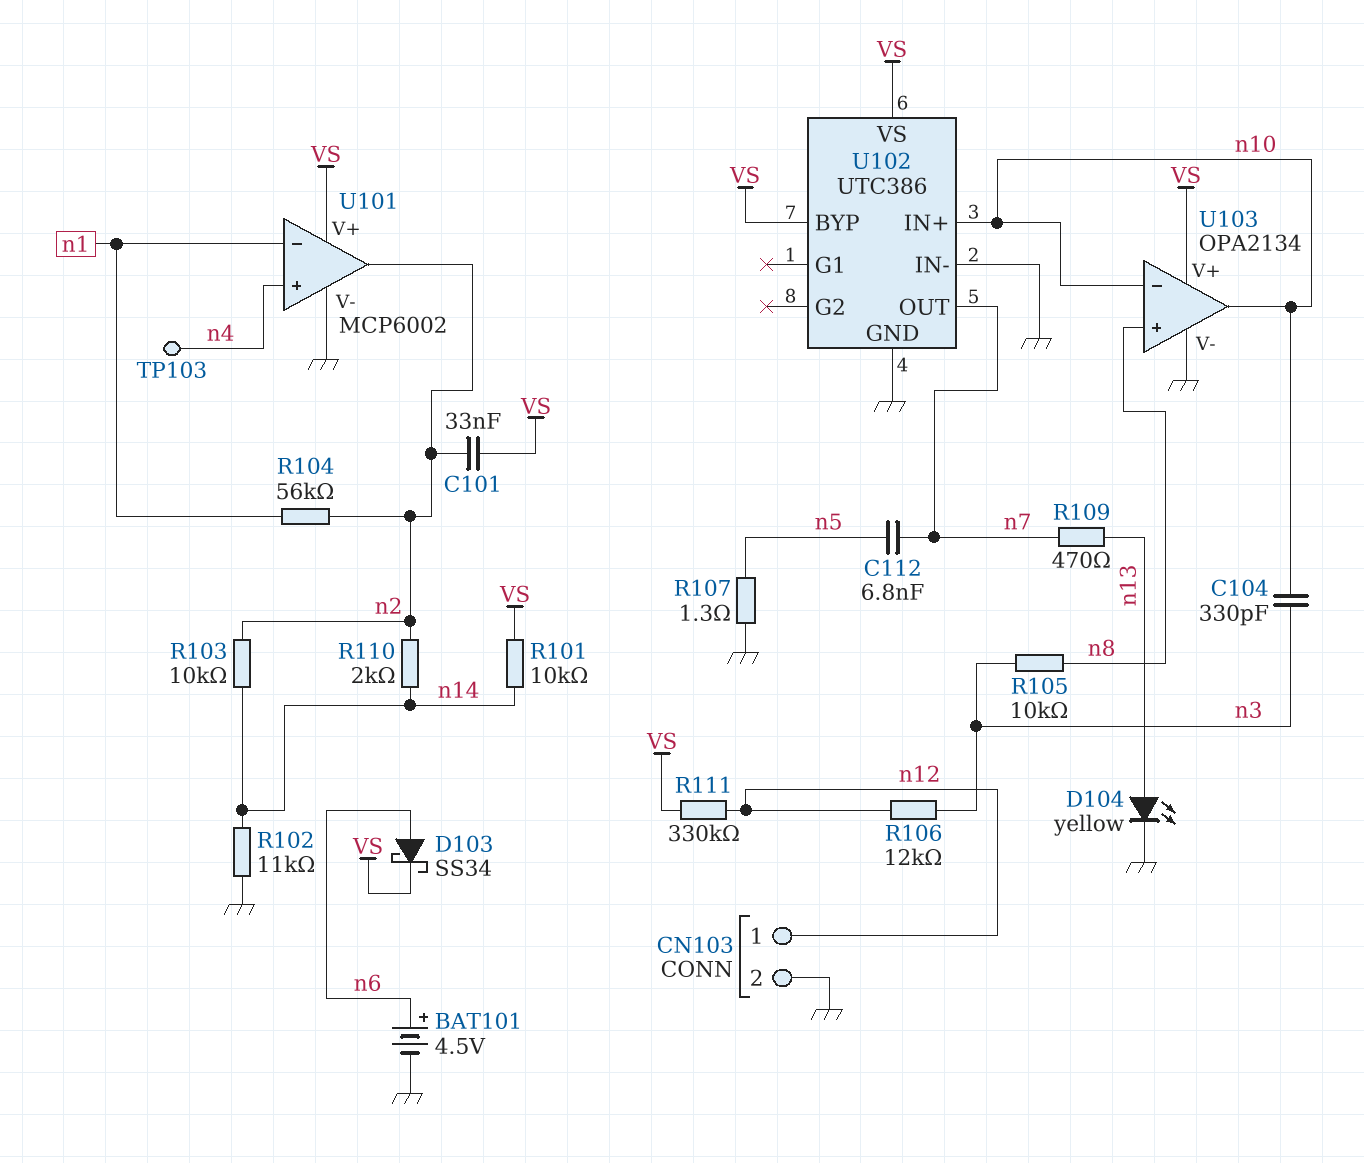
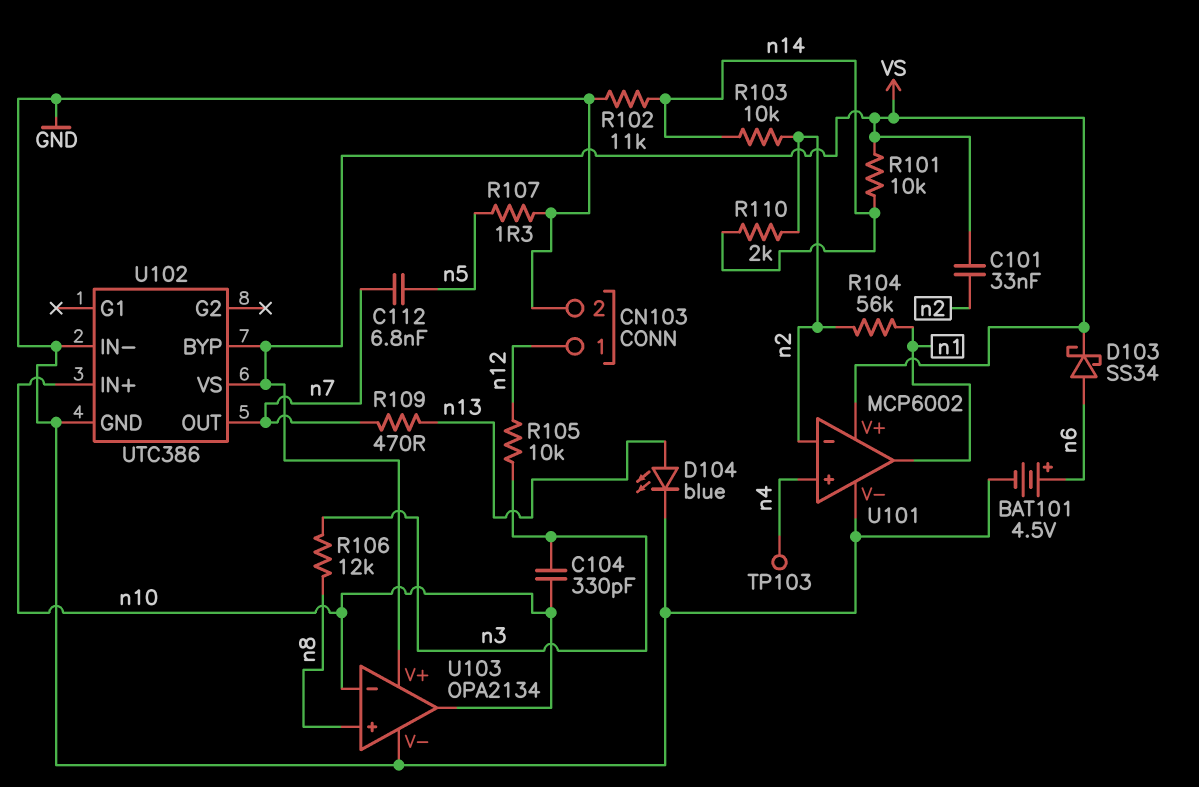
D104: LED yellow (A n13, K GND) -> LED blue (A n13, K GND)
R105: 10k (n3, n8) -> 10k (n3, n12)
R106: 12k (n3, n12) -> 12k (n3, n8)
R111: 330k (VS, n12) -> none
U101 pin in-: n1 -> n2
U101 pin out: n2 -> n1

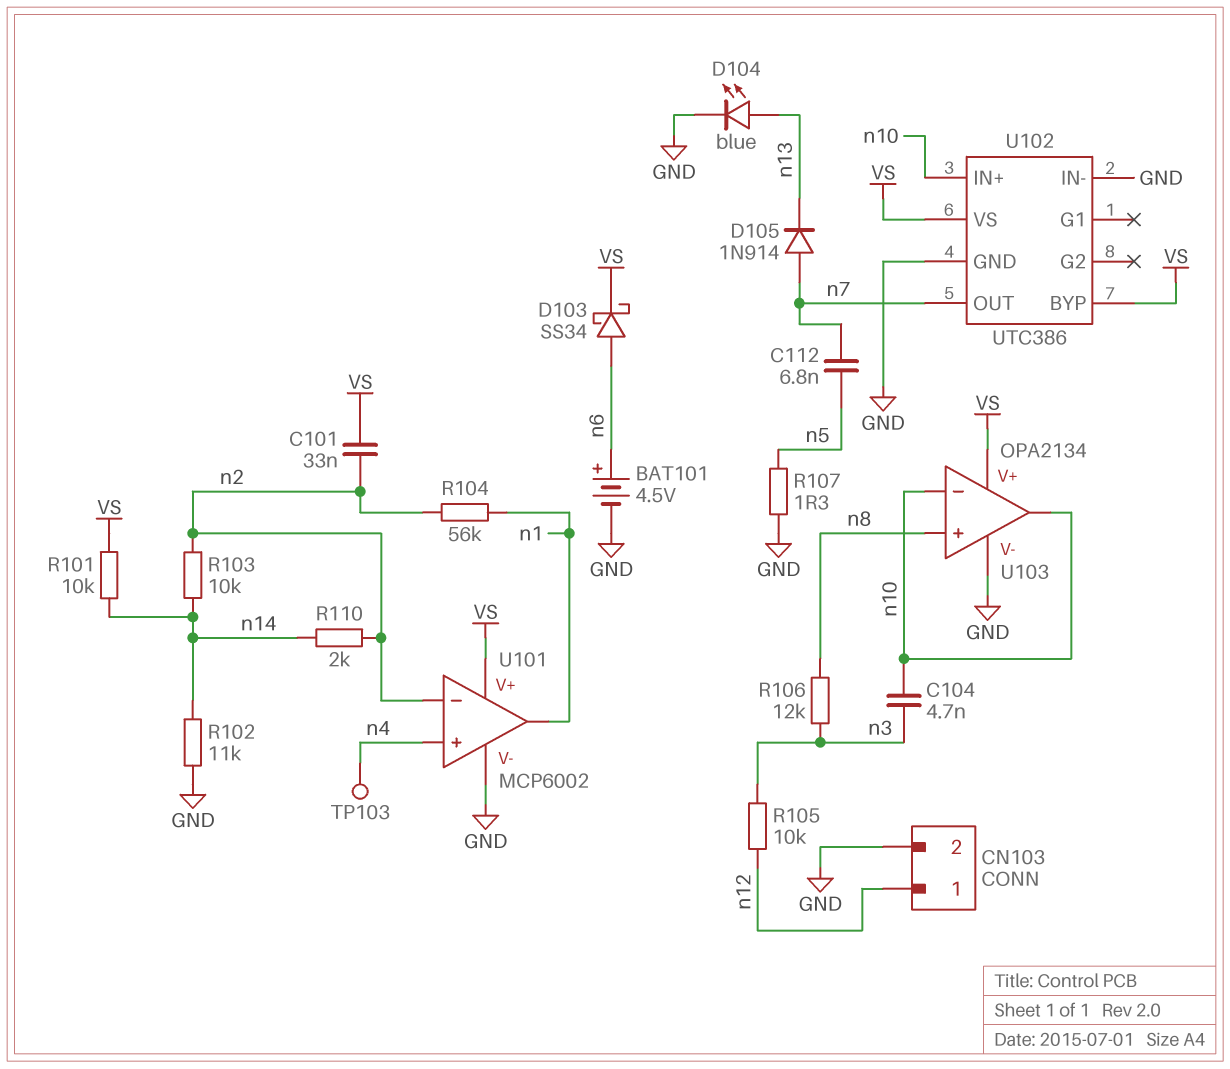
C104: 330pF (n3, n10) -> 4.7nF (n3, n10)
D105: none -> diode 1N914 (A n7, K n13)
R109: 470 (n7, n13) -> none

